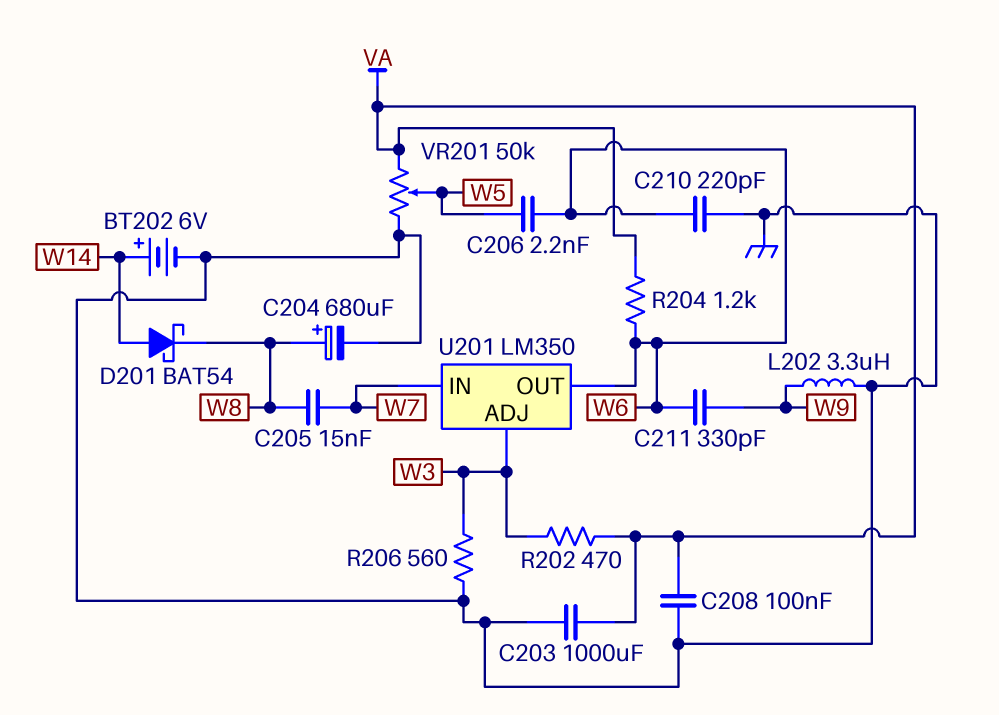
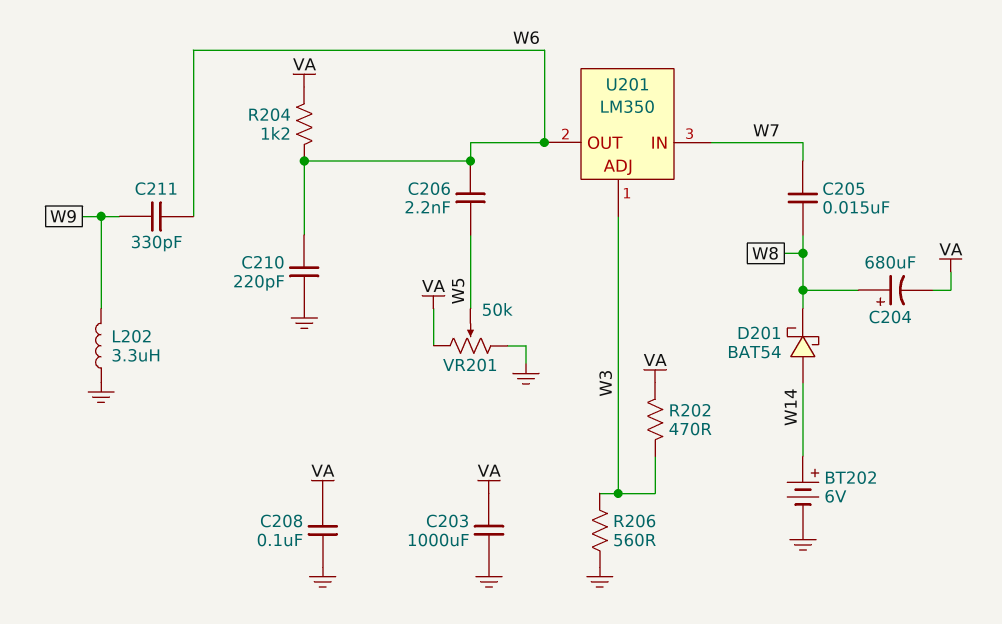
C204: 680uF (plus W8, minus GND) -> 680uF (plus W8, minus VA)

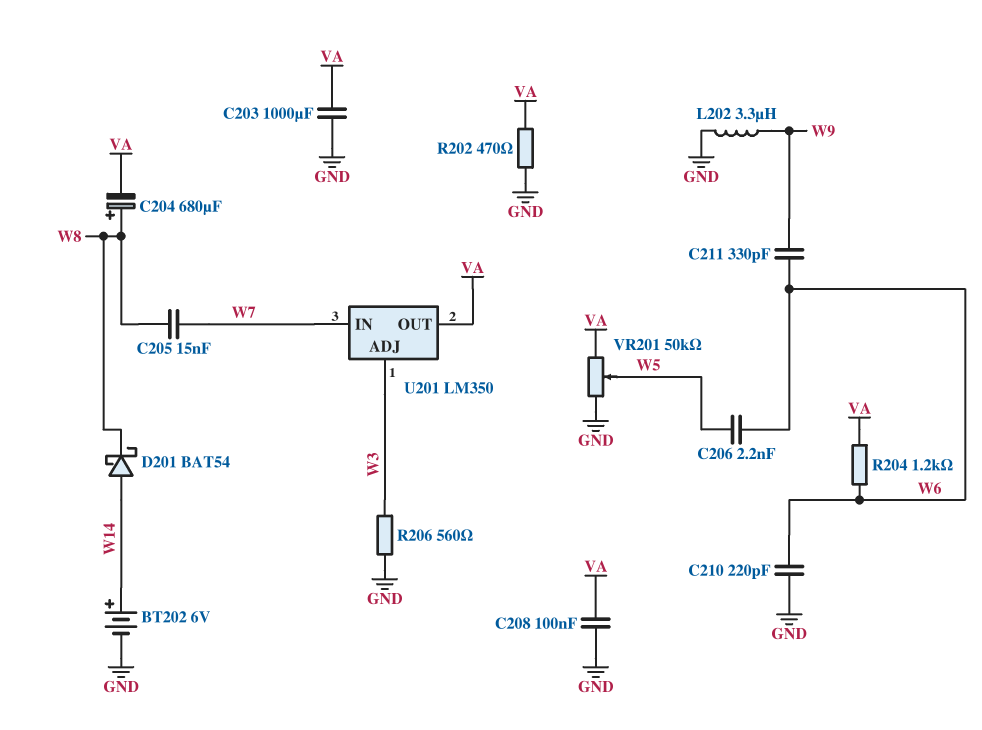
R202: 470 (VA, W3) -> 470 (GND, VA)
U201 pin OUT: W6 -> VA

